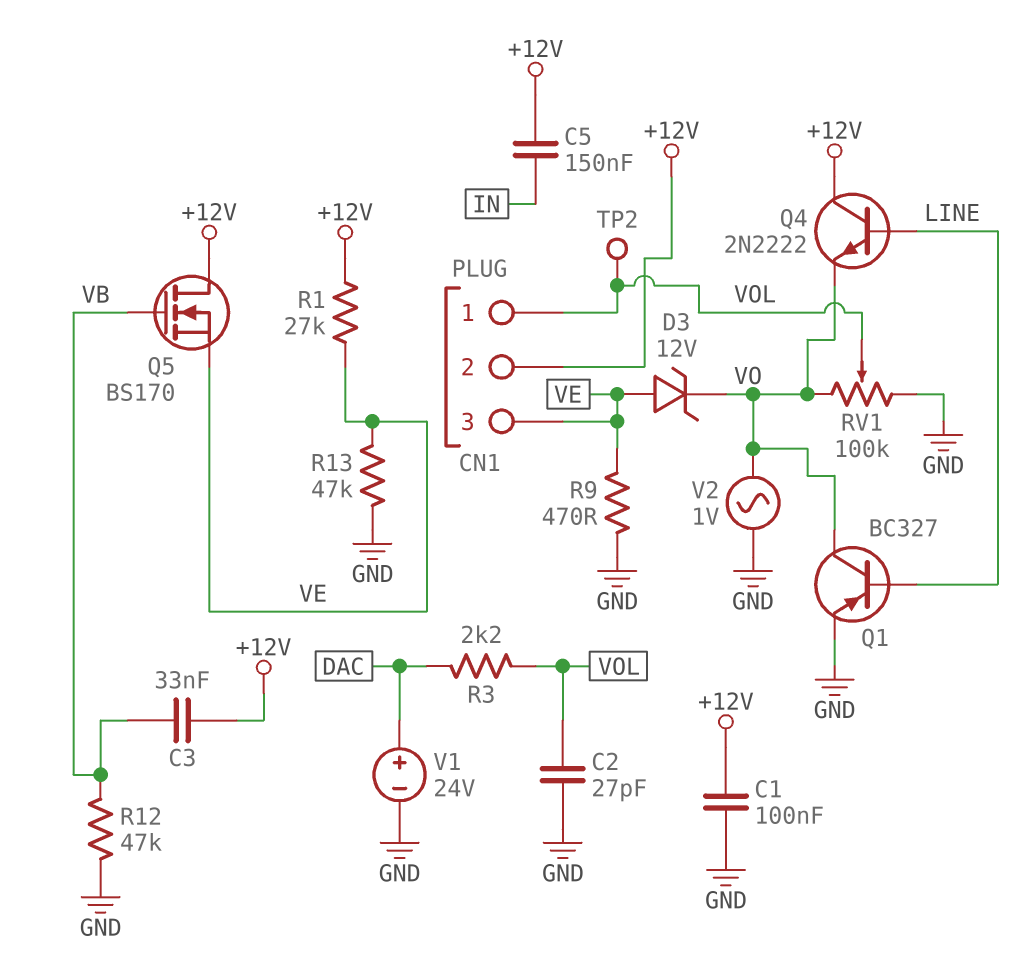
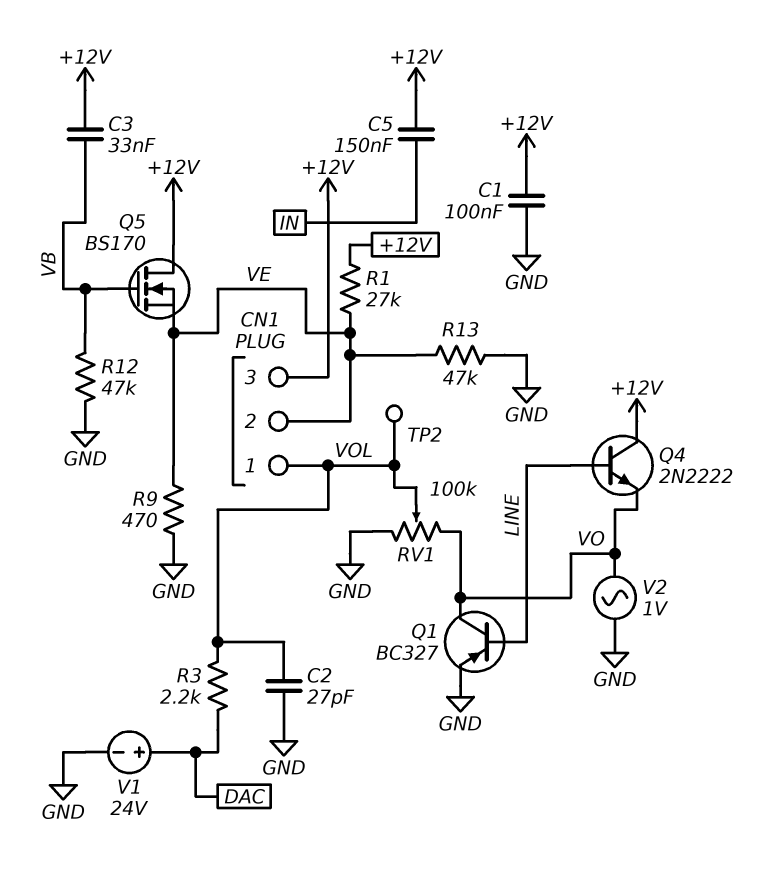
CN1 pin 2: +12V -> VE
CN1 pin 3: VE -> +12V
D3: zener 12V (A VE, K VO) -> none

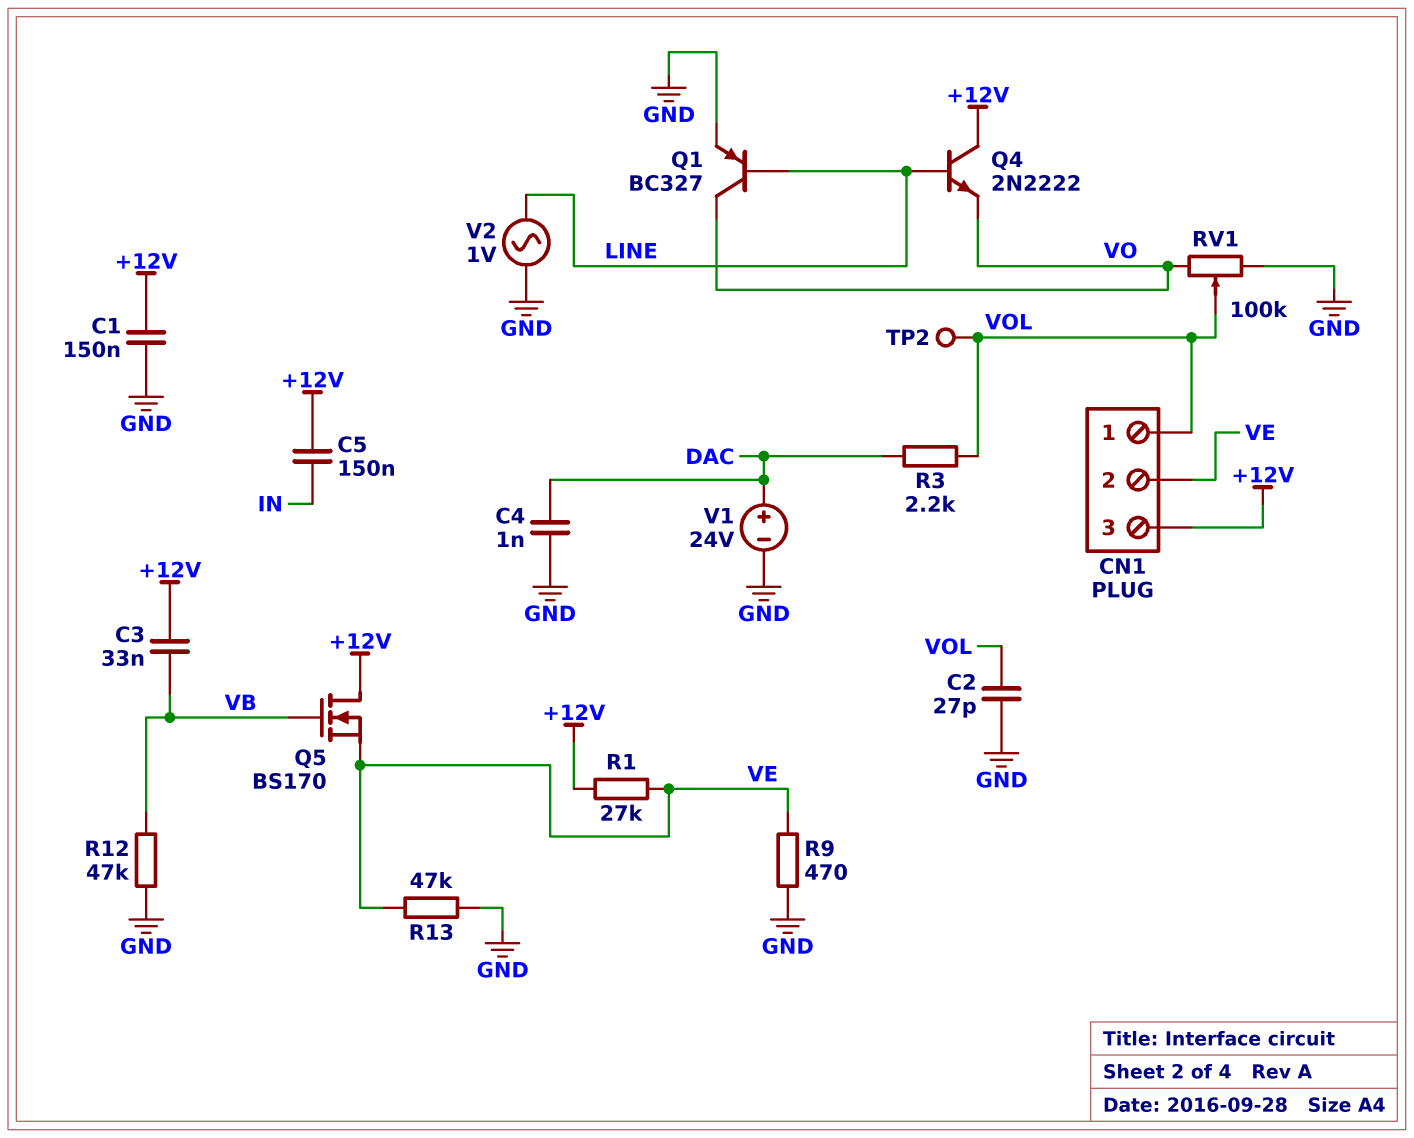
C1: 100nF (+12V, GND) -> 150nF (+12V, GND)
C4: none -> 1nF (DAC, GND)
V2: AC 1V (GND, VO) -> AC 1V (GND, LINE)

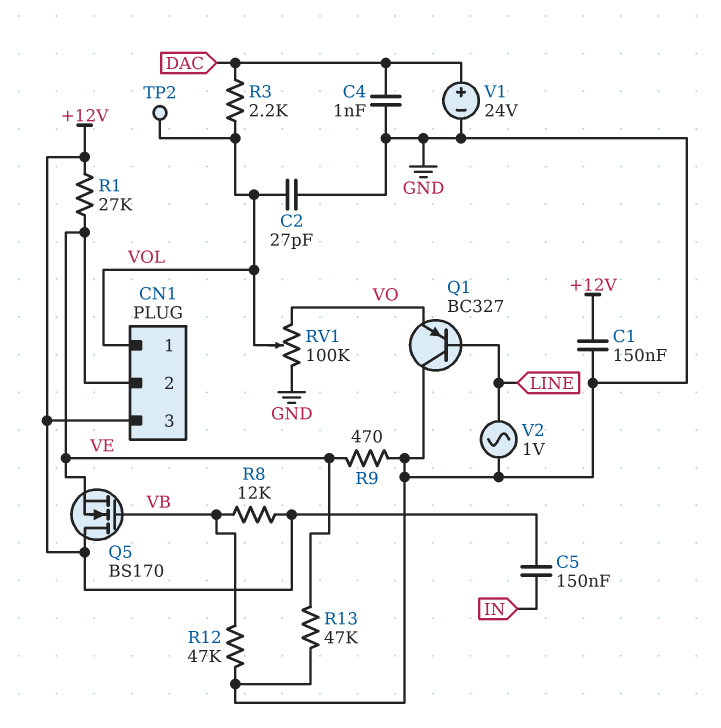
C3: 33nF (+12V, VB) -> none
Q1: PNP BC327 (B LINE, C VO, E GND) -> PNP BC327 (B LINE, C GND, E VO)
Q4: NPN 2N2222 (B LINE, C +12V, E VO) -> none
R8: none -> 12k (+12V, VB)

